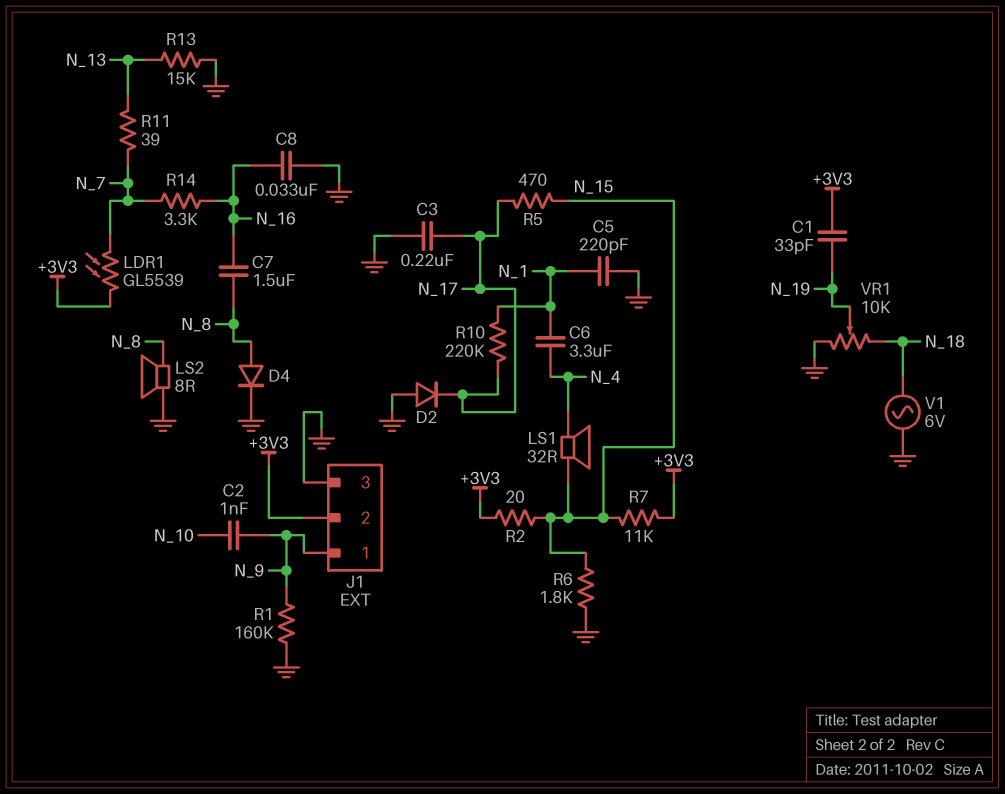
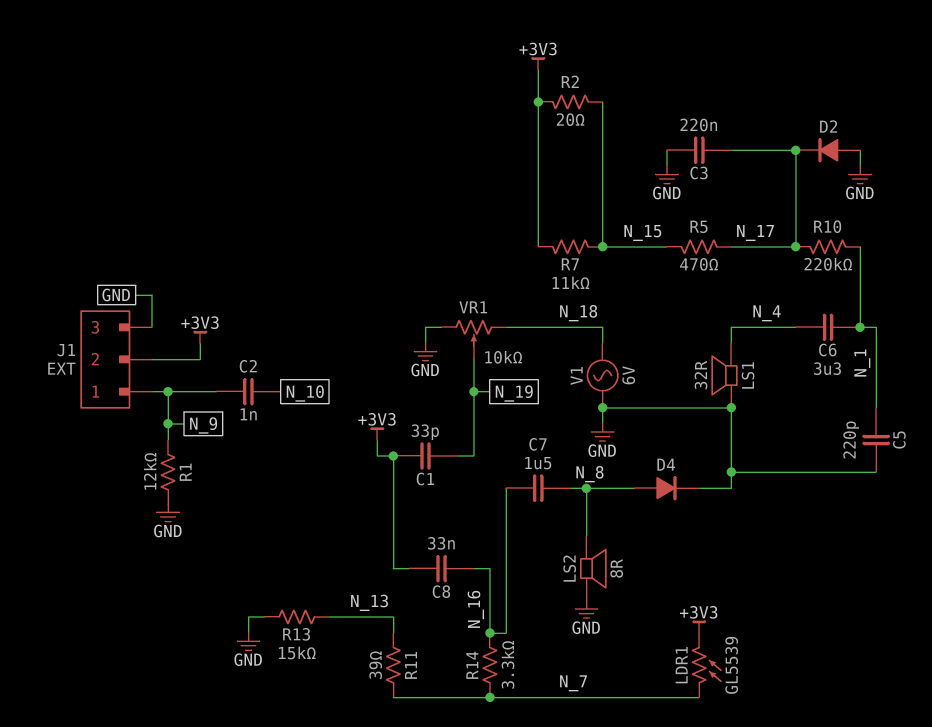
C8: 33nF (GND, N_16) -> 33nF (+3V3, N_16)
LS1: speaker 32R (N_4, N_15) -> speaker 32R (GND, N_4)
R1: 160k (GND, N_9) -> 12k (GND, N_9)
R6: 1.8k (GND, N_15) -> none

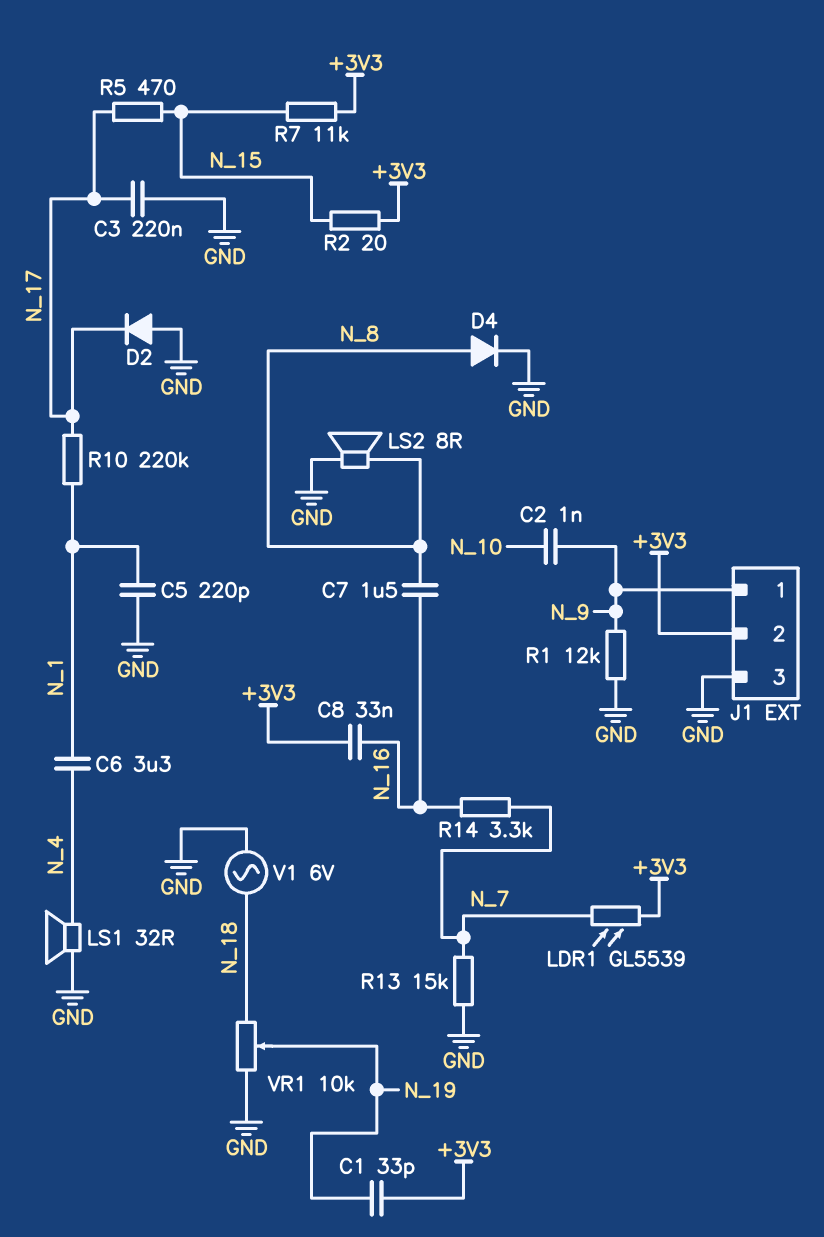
R11: 39 (N_7, N_13) -> none
R13: 15k (GND, N_13) -> 15k (GND, N_7)

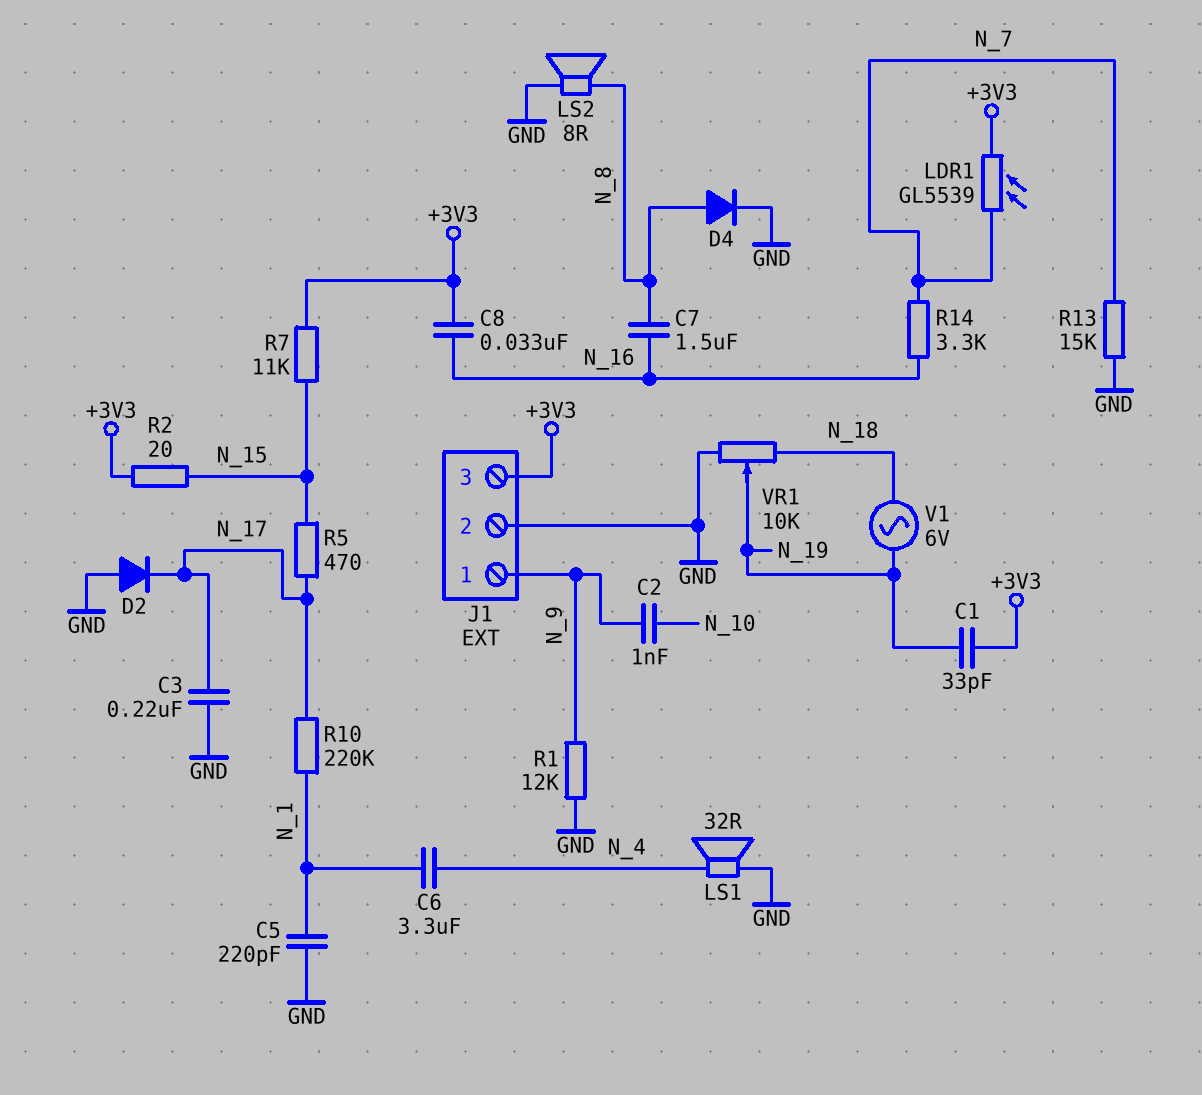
J1 pin 2: +3V3 -> GND
J1 pin 3: GND -> +3V3
V1: AC 6V (GND, N_18) -> AC 6V (N_18, N_19)

